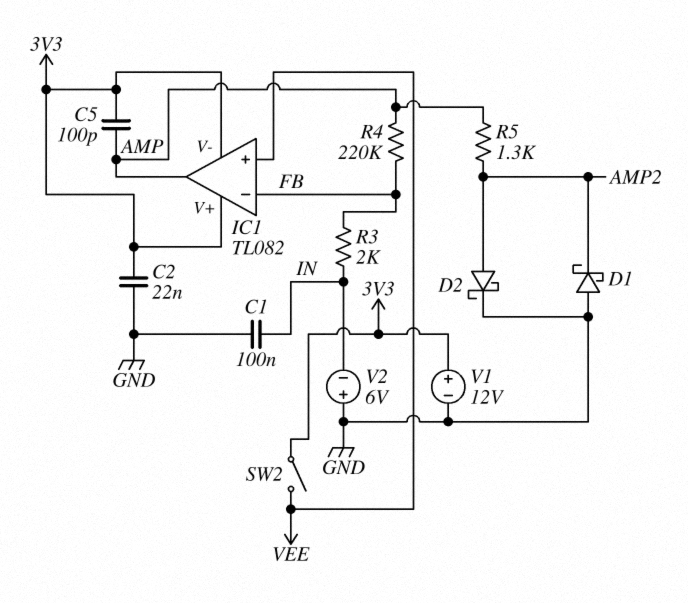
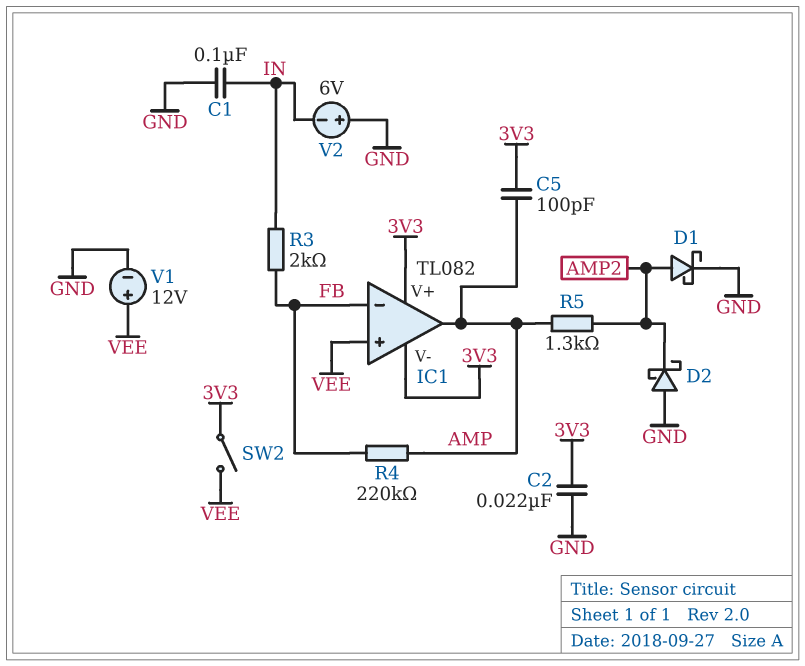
D1: schottky (A GND, K AMP2) -> schottky (A AMP2, K GND)
D2: schottky (A AMP2, K GND) -> schottky (A GND, K AMP2)
V1: 12V (plus 3V3, minus GND) -> 12V (plus VEE, minus GND)

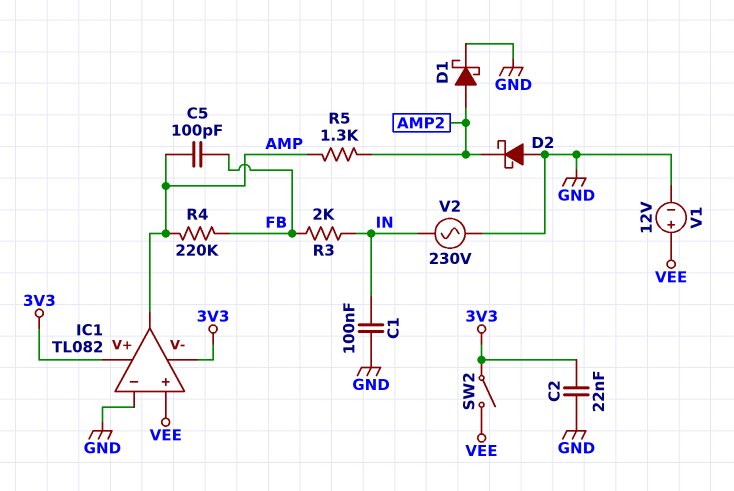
C5: 100pF (3V3, AMP) -> 100pF (AMP, FB)
IC1 pin in-: FB -> GND
V2: 6V (plus GND, minus IN) -> AC 230V (GND, IN)

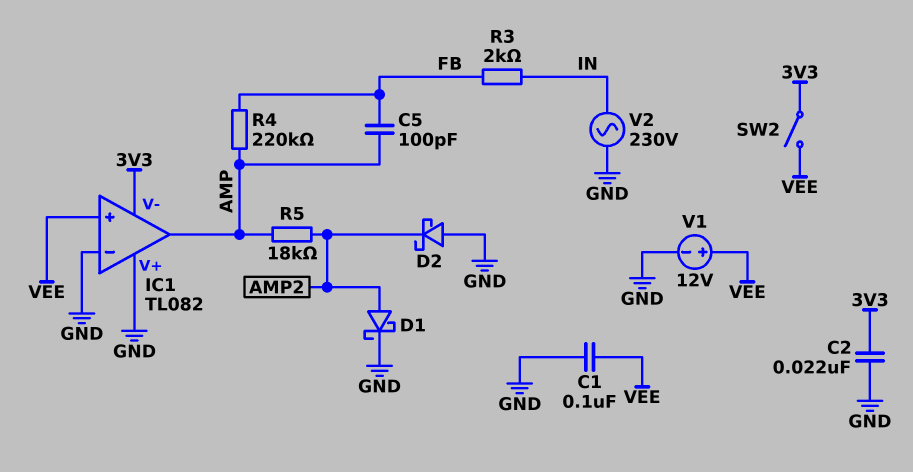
C1: 100nF (GND, IN) -> 100nF (GND, VEE)
IC1 pin V+: 3V3 -> GND
R5: 1.3k (AMP, AMP2) -> 18k (AMP, AMP2)

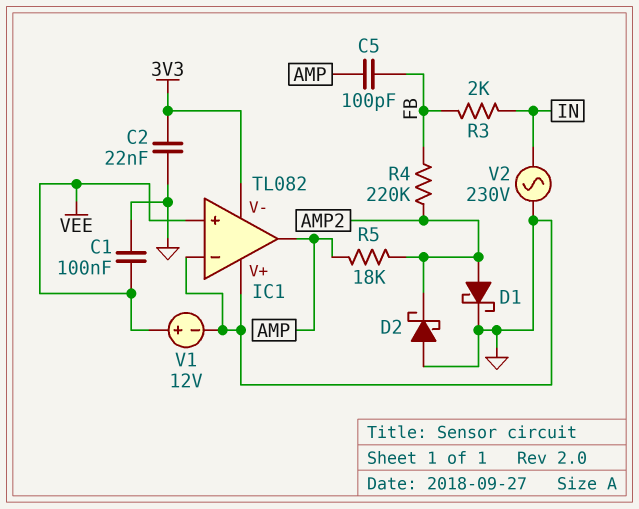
R4: 220k (AMP, FB) -> 220k (AMP2, FB)
SW2: switch (3V3, VEE) -> none

